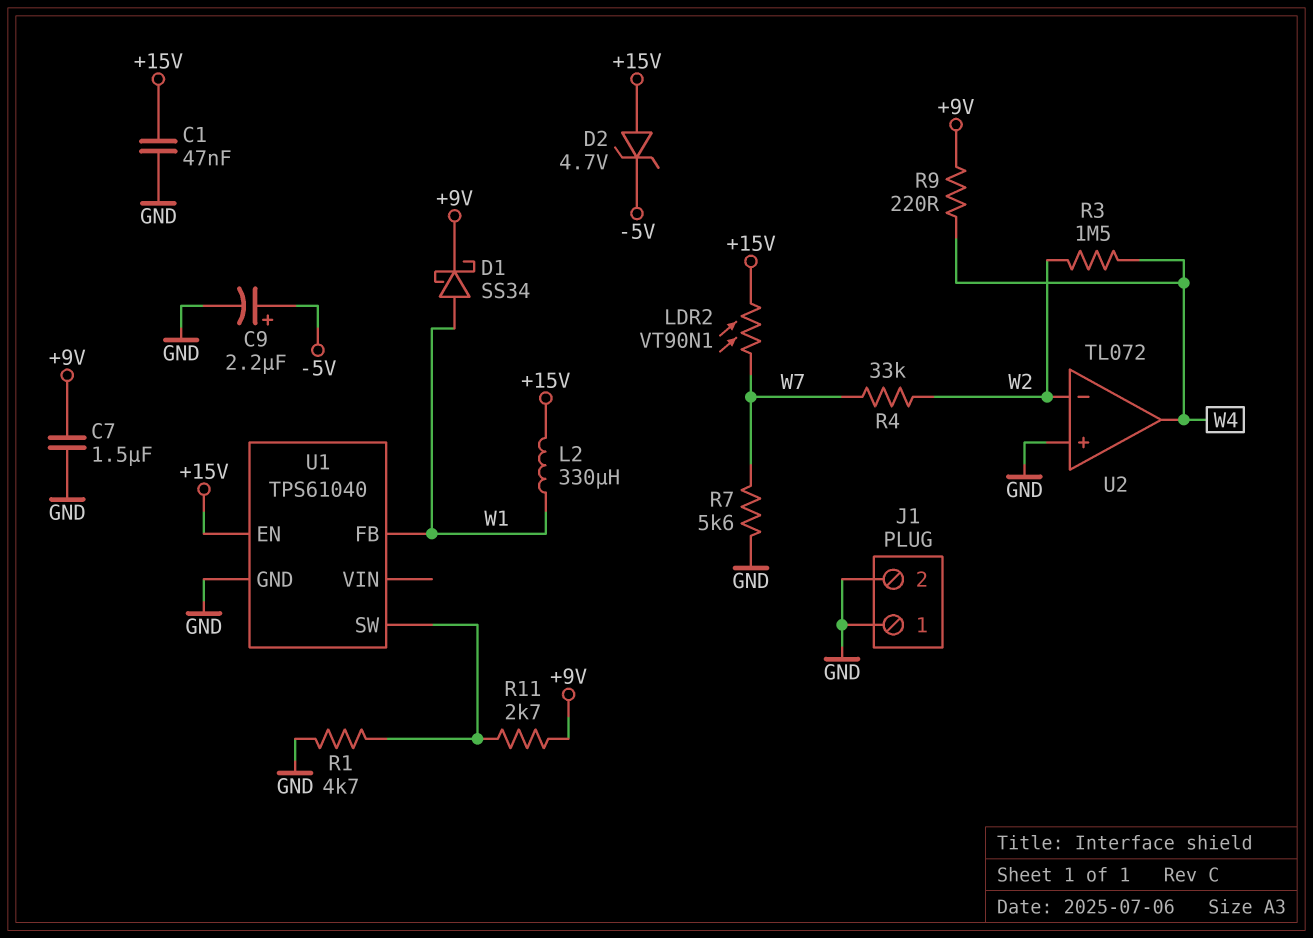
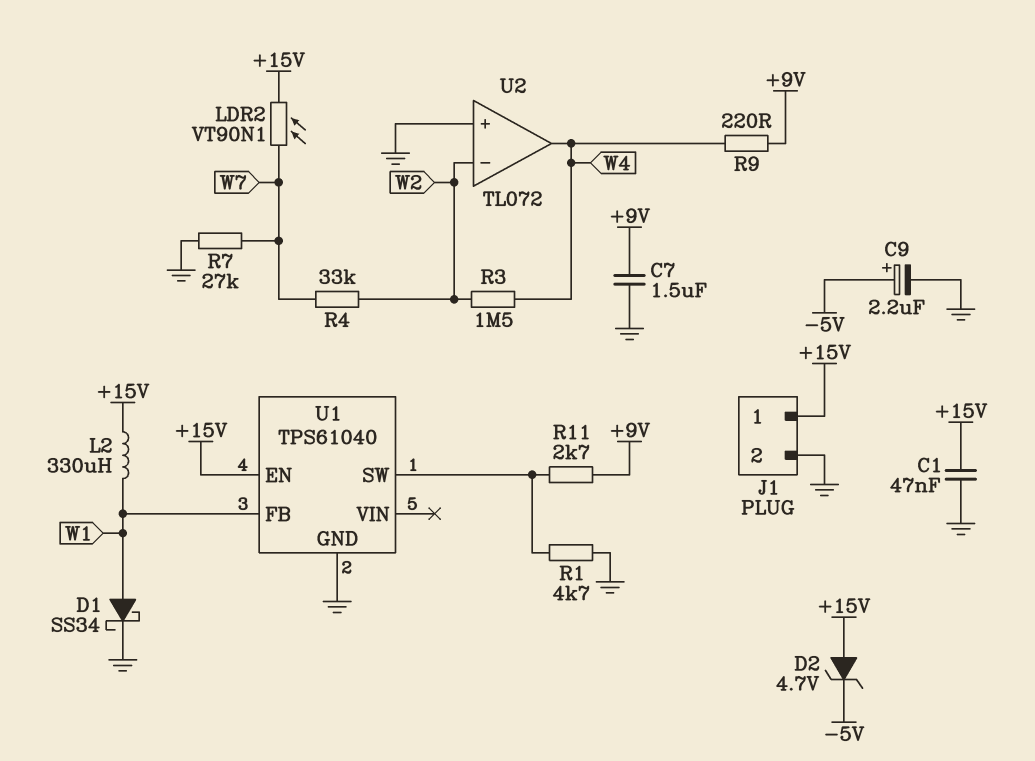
D1: schottky SS34 (A W1, K +9V) -> schottky SS34 (A W1, K GND)
J1 pin 1: GND -> +15V
R7: 5.6k (GND, W7) -> 27k (GND, W7)

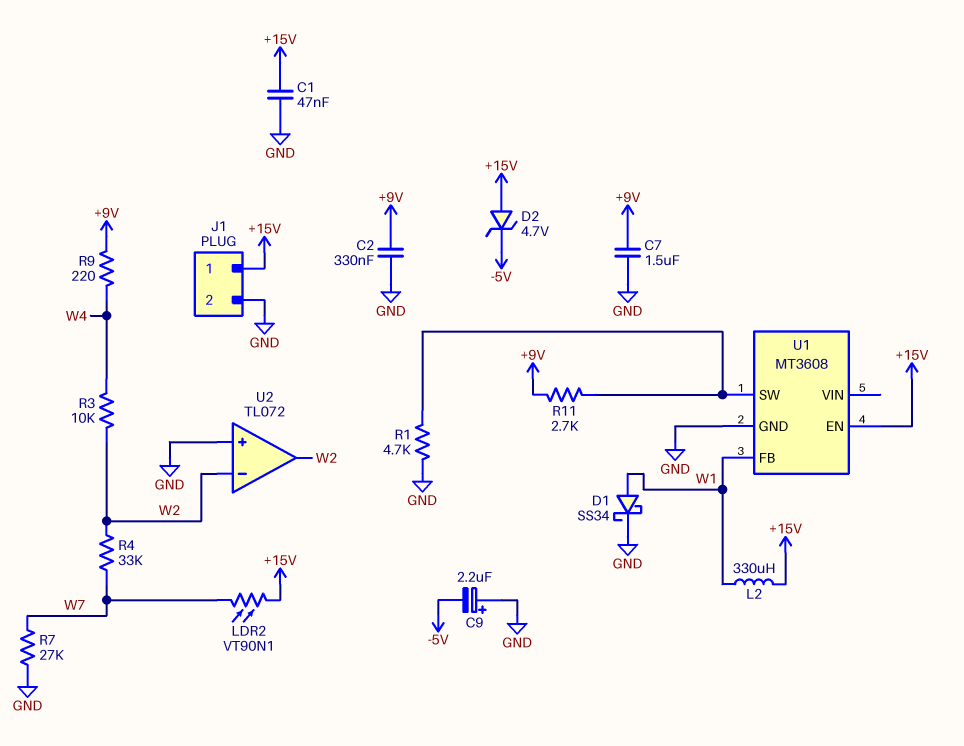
C2: none -> 330nF (+9V, GND)
C9: 2.2uF (plus -5V, minus GND) -> 2.2uF (plus GND, minus -5V)
R3: 1.5M (W2, W4) -> 10k (W2, W4)
U1: TPS61040 -> MT3608
U2 pin out: W4 -> W2

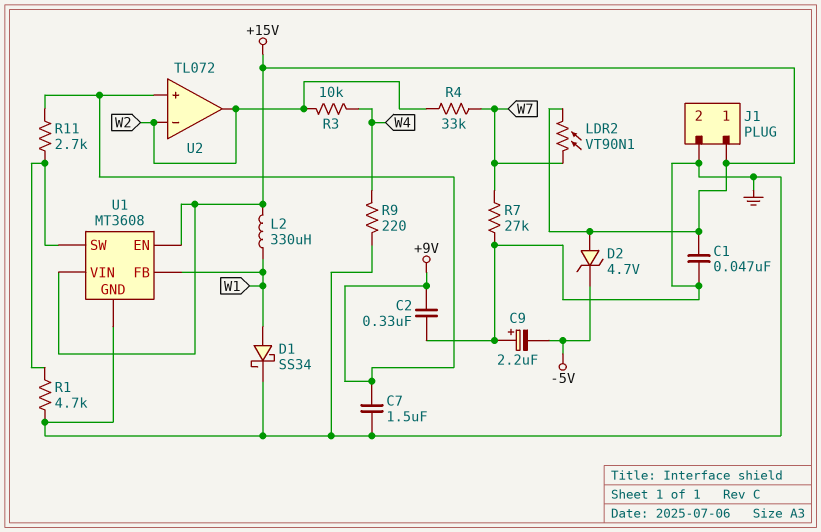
R9: 220 (+9V, W4) -> 220 (GND, W4)
U1 pin VIN: none -> +15V
U2 pin in+: GND -> +9V

